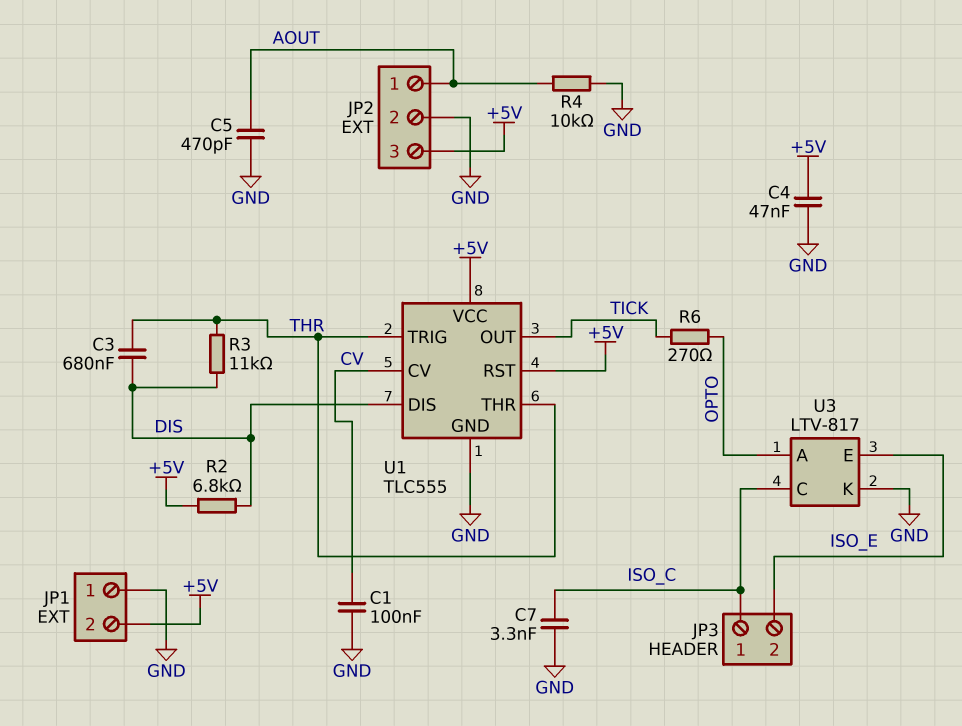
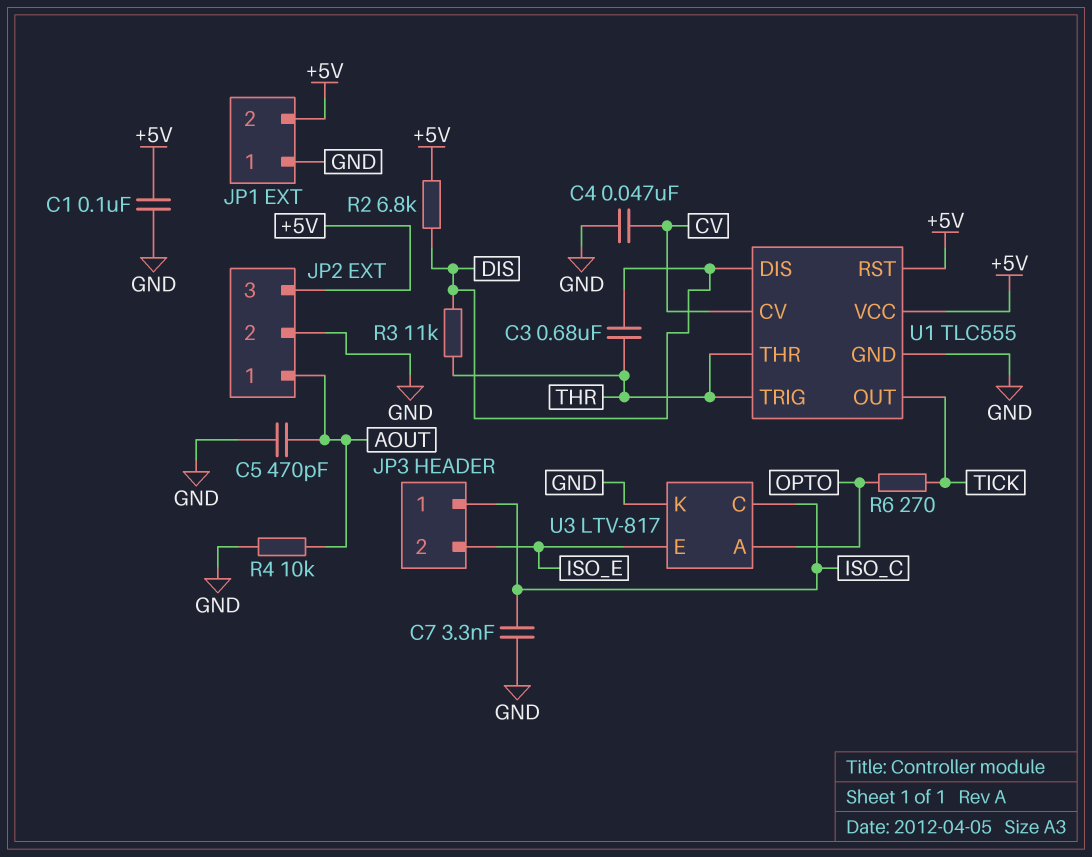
C1: 100nF (CV, GND) -> 100nF (+5V, GND)
C4: 47nF (+5V, GND) -> 47nF (CV, GND)

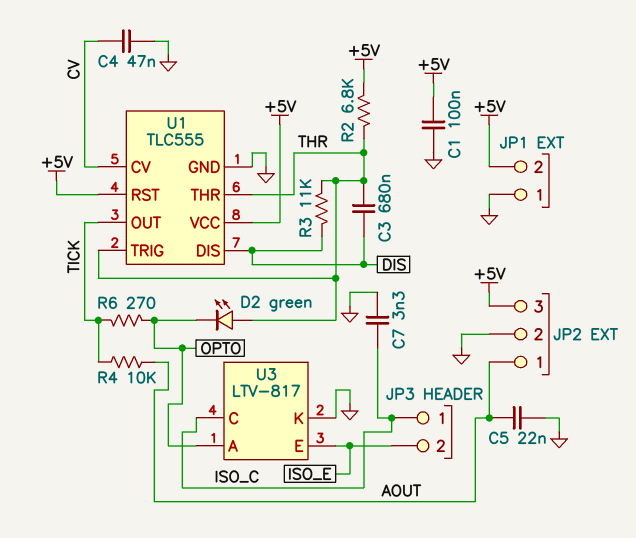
C5: 470pF (AOUT, GND) -> 22nF (AOUT, GND)
D2: none -> LED green (A THR, K OPTO)
R2: 6.8k (+5V, DIS) -> 6.8k (+5V, THR)
R4: 10k (AOUT, GND) -> 10k (AOUT, TICK)

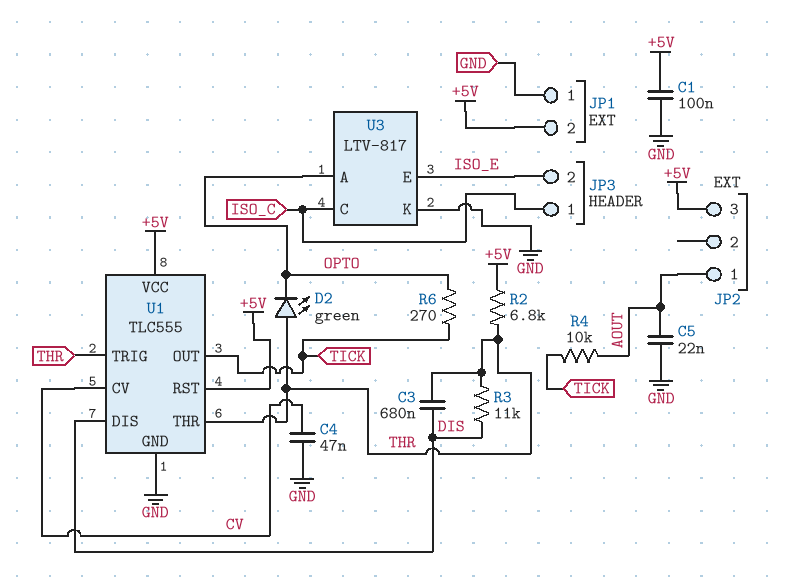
C7: 3.3nF (GND, ISO_C) -> none
JP2 pin 2: GND -> none

